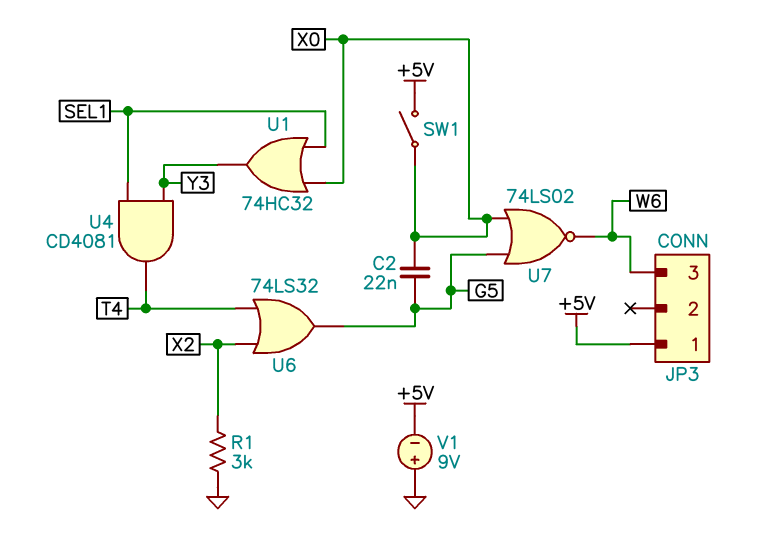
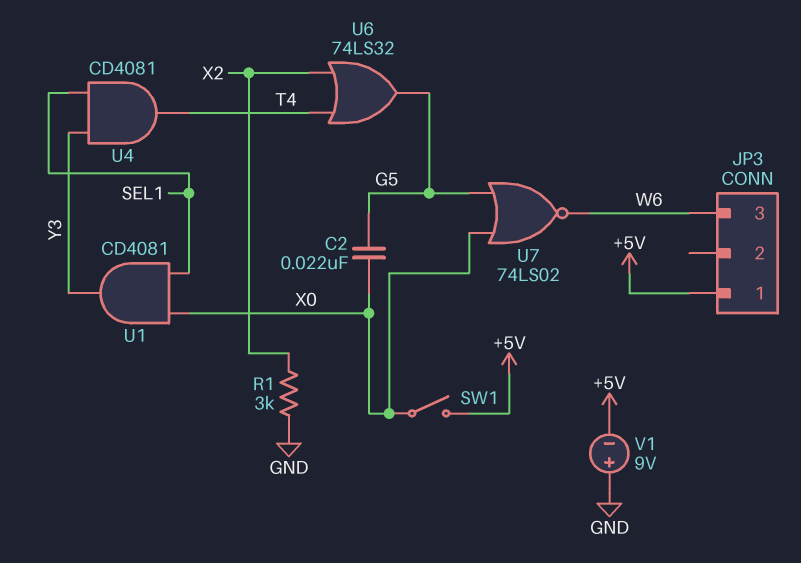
U1: OR 74HC32 (in SEL1, in X0, out Y3) -> AND CD4081 (in SEL1, in X0, out Y3)

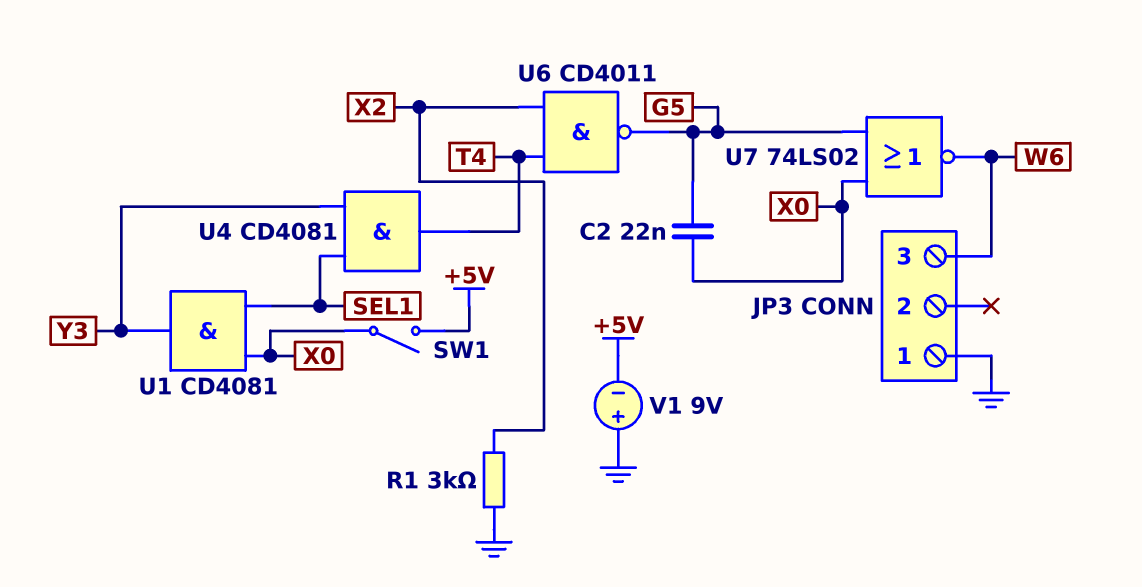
JP3 pin 1: +5V -> GND
U6: OR 74LS32 (in T4, in X2, out G5) -> NAND CD4011 (in T4, in X2, out G5)

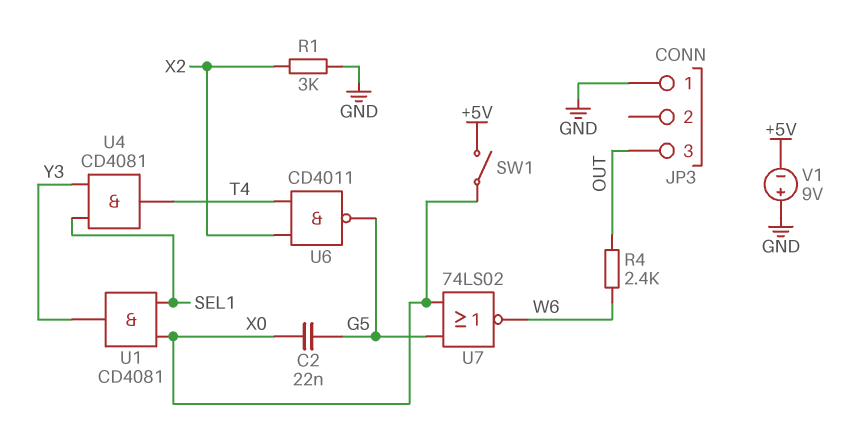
JP3 pin 3: W6 -> OUT
R4: none -> 2.4k (OUT, W6)

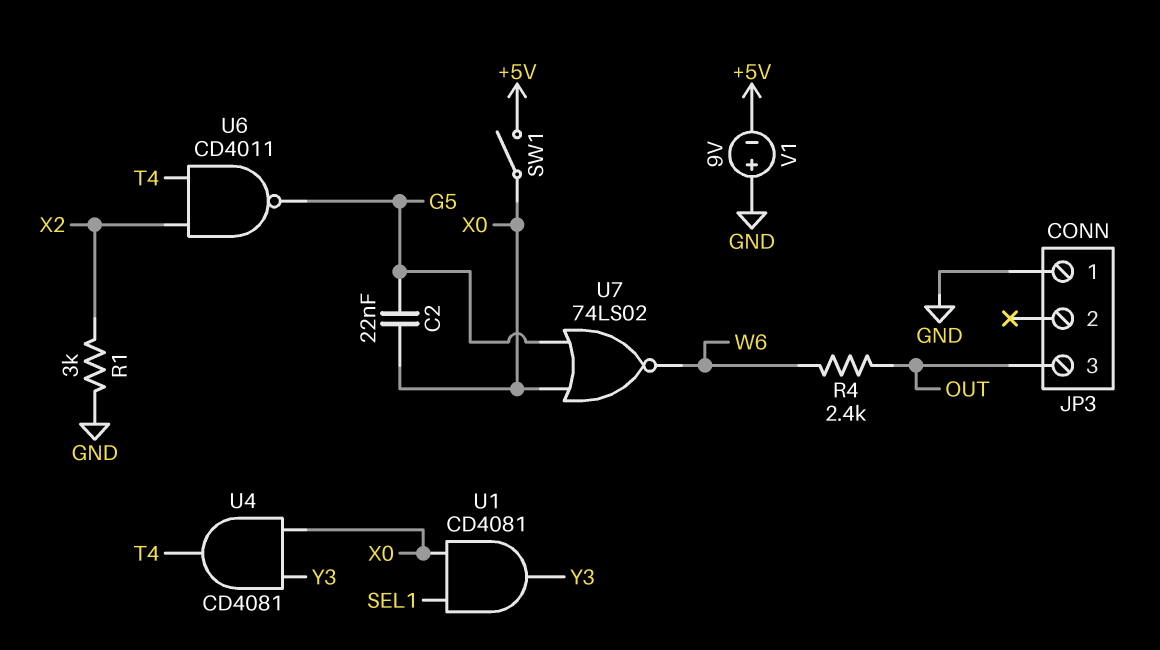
U4: AND CD4081 (in SEL1, in Y3, out T4) -> AND CD4081 (in X0, in Y3, out T4)

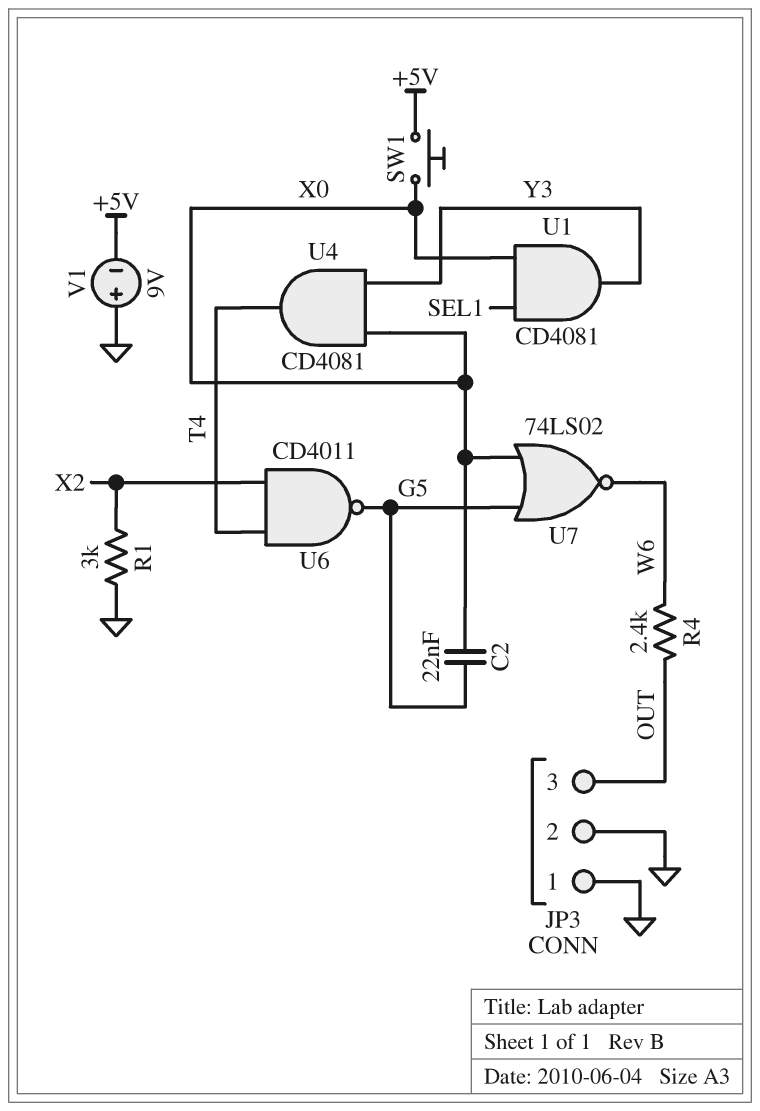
JP3 pin 2: none -> GND
SW1: switch (+5V, X0) -> button (+5V, X0)

